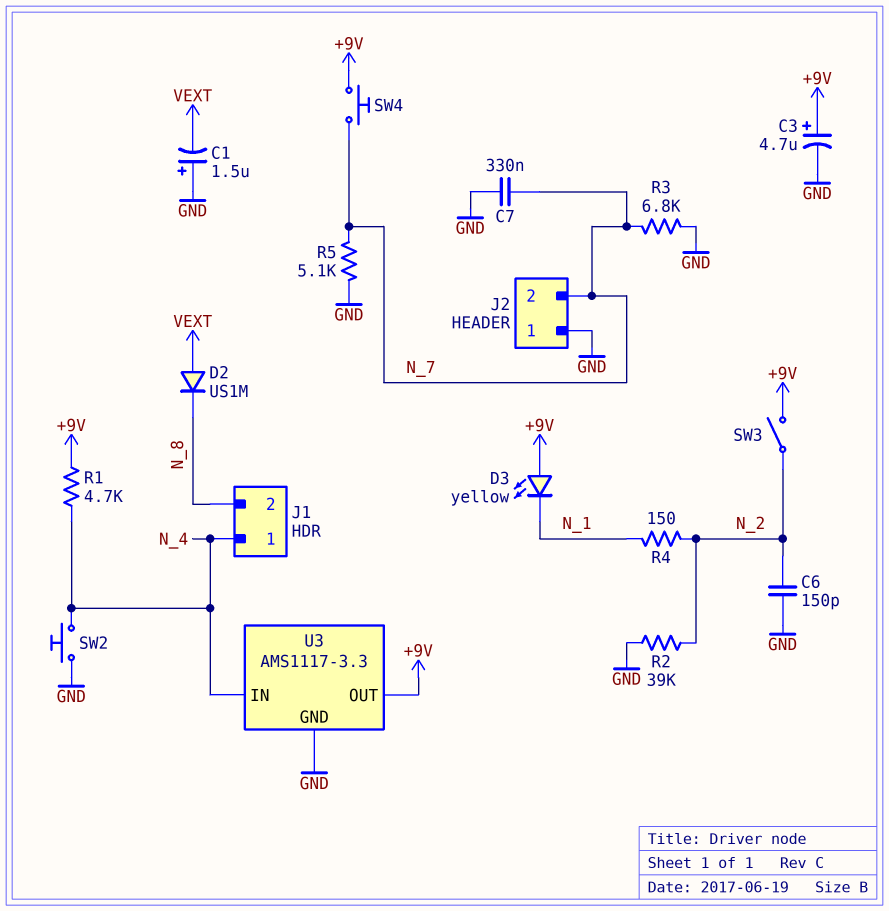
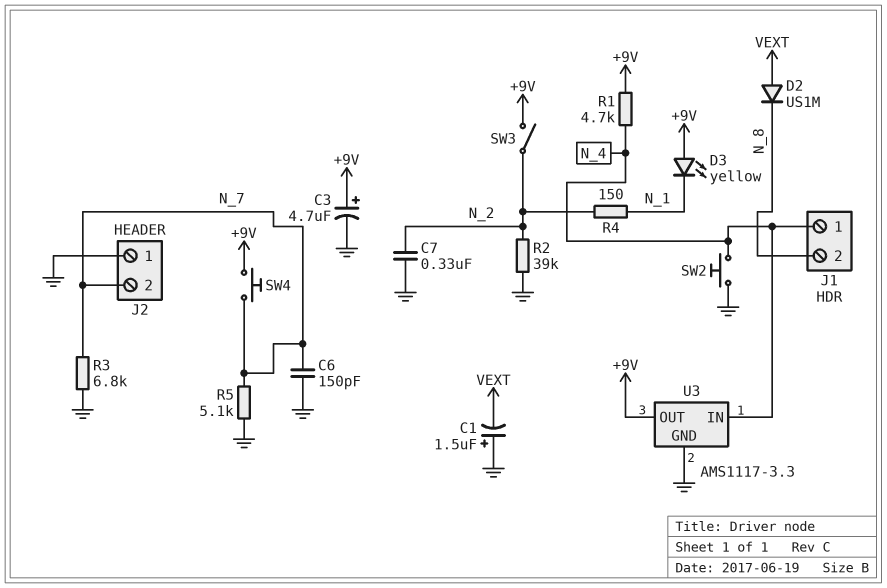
C6: 150pF (GND, N_2) -> 150pF (GND, N_7)
C7: 330nF (GND, N_7) -> 330nF (GND, N_2)

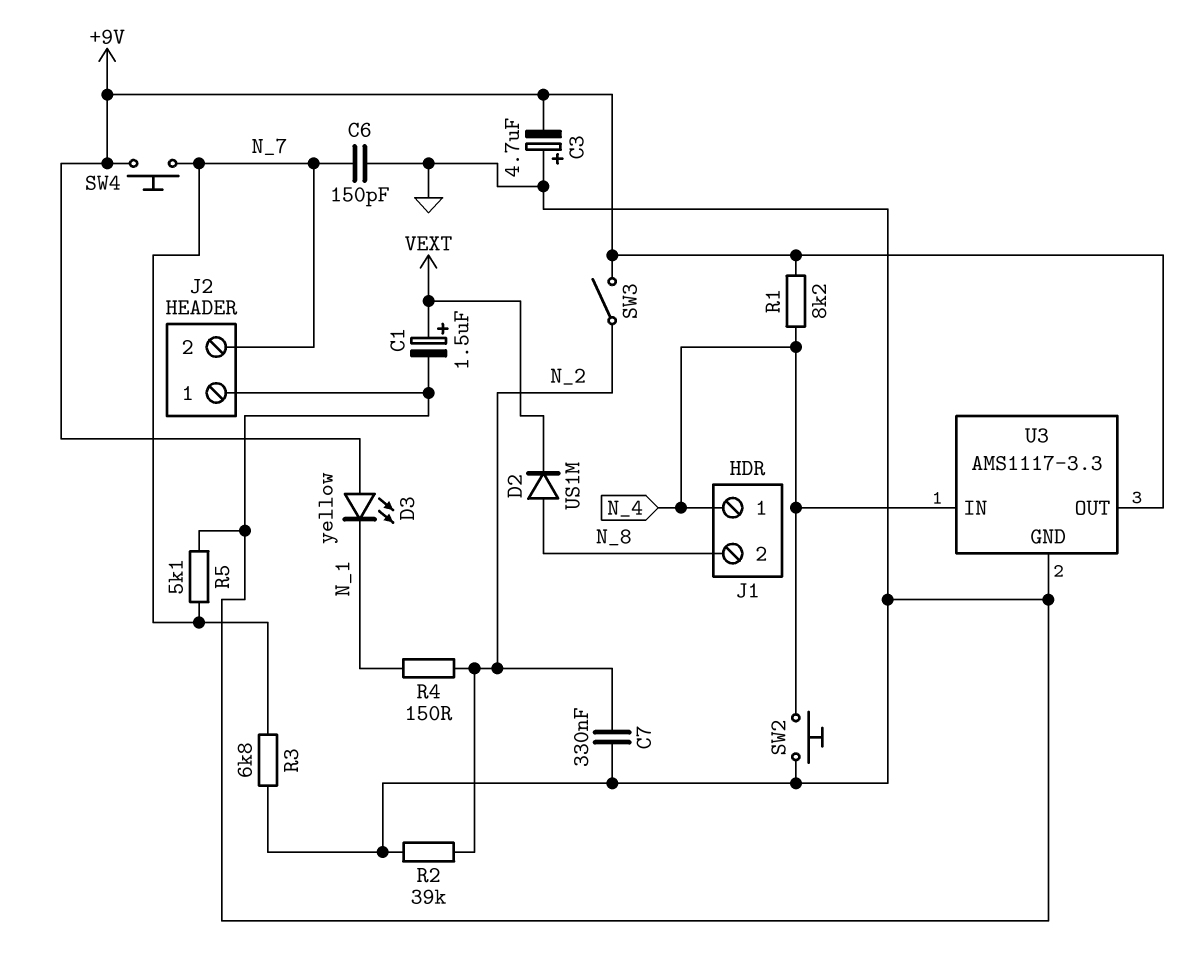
C1: 1.5uF (plus GND, minus VEXT) -> 1.5uF (plus VEXT, minus GND)
C3: 4.7uF (plus +9V, minus GND) -> 4.7uF (plus GND, minus +9V)
D2: diode US1M (A VEXT, K N_8) -> diode US1M (A N_8, K VEXT)
R1: 4.7k (+9V, N_4) -> 8.2k (+9V, N_4)

